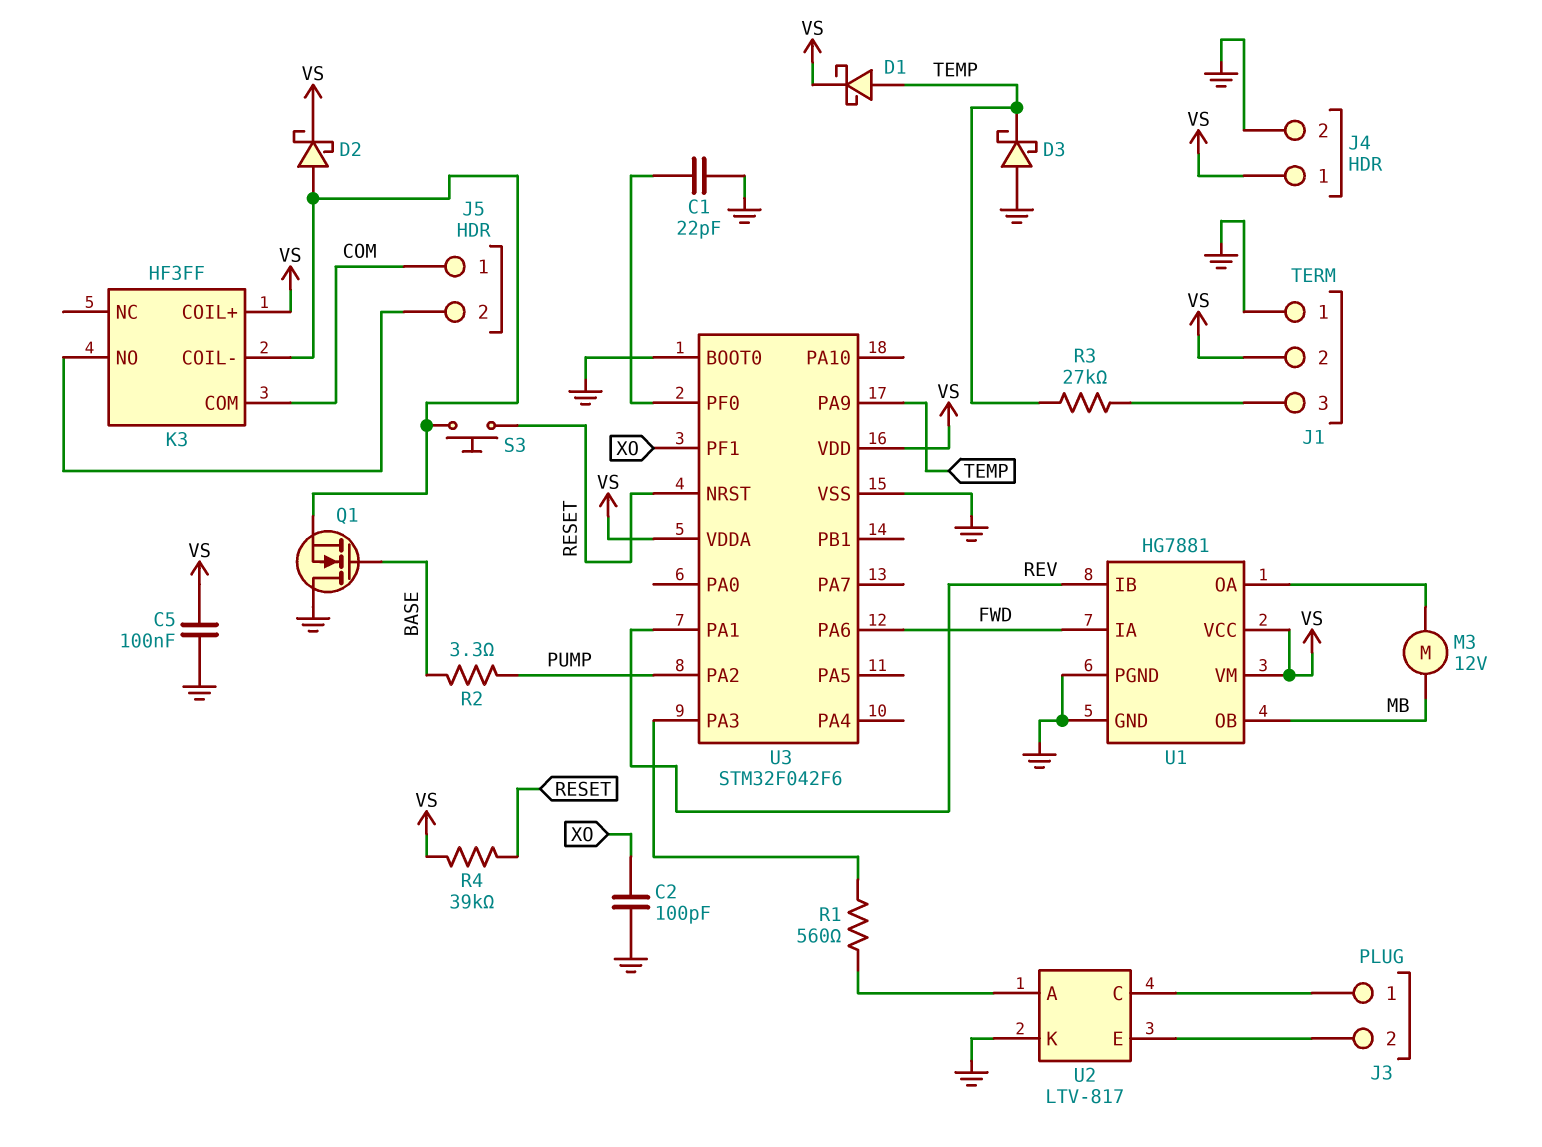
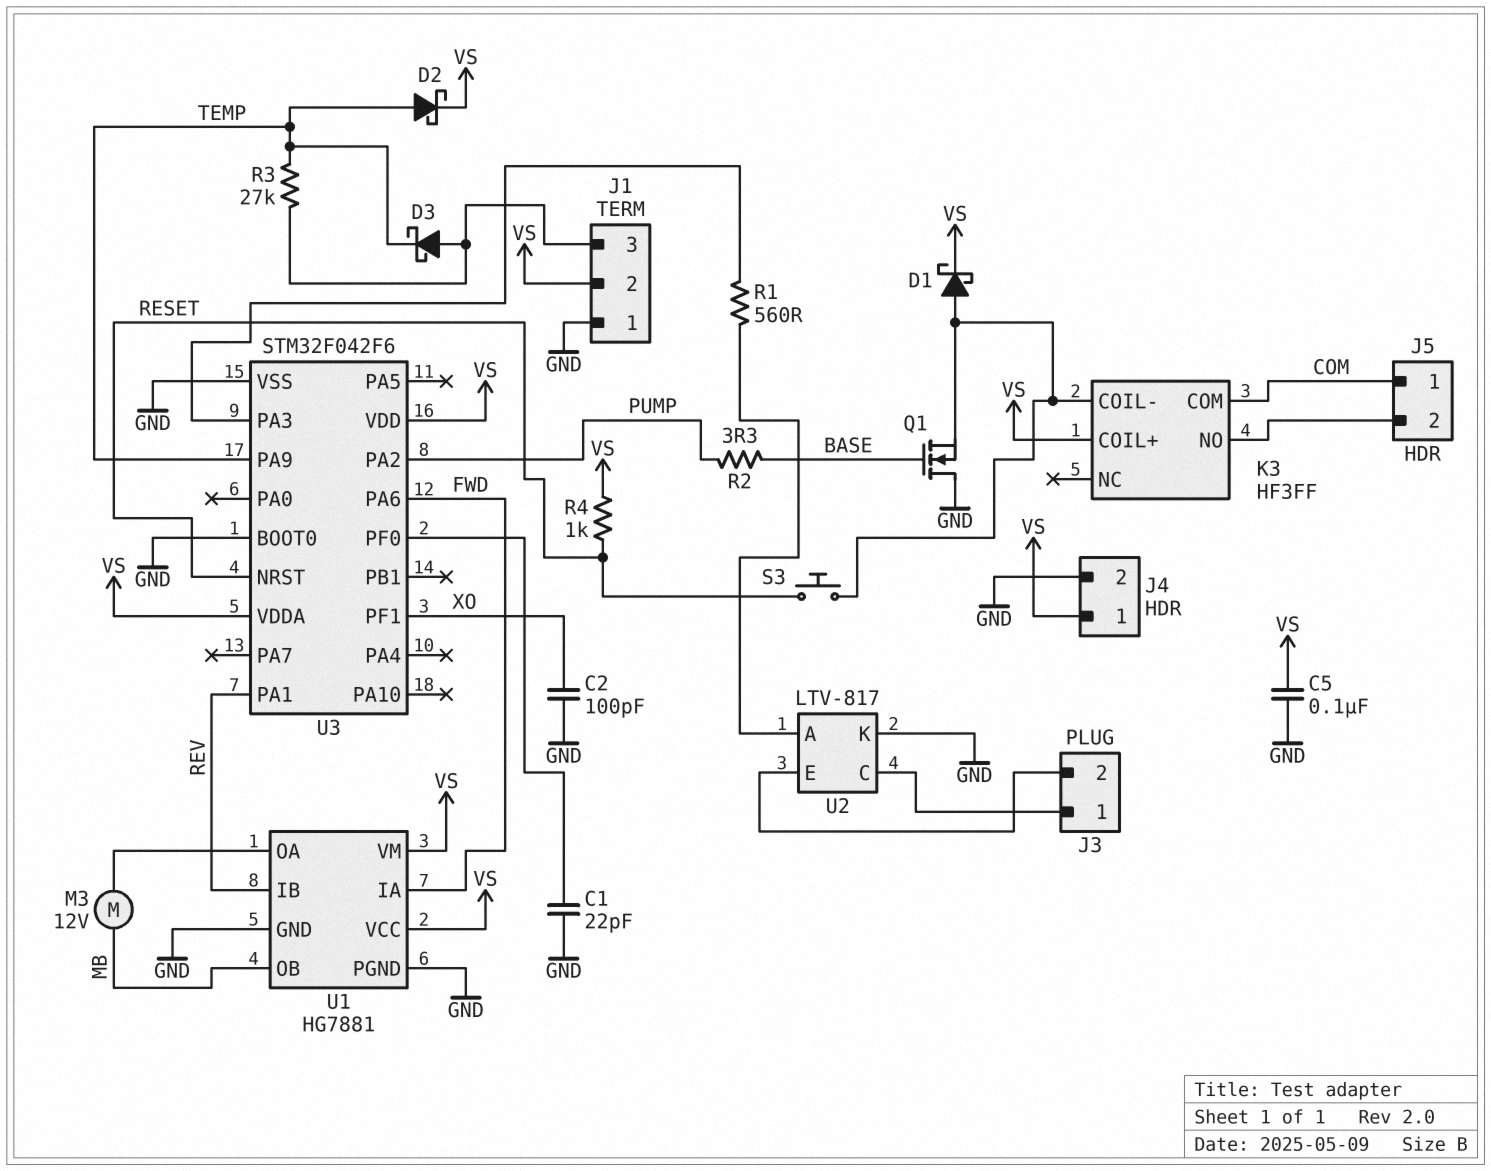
D1: schottky (A TEMP, K VS) -> schottky (A K3/COIL-, K VS)
D2: schottky (A K3/COIL-, K VS) -> schottky (A TEMP, K VS)
D3: schottky (A GND, K TEMP) -> schottky (A J1/3, K TEMP)
R4: 39k (RESET, VS) -> 1k (RESET, VS)

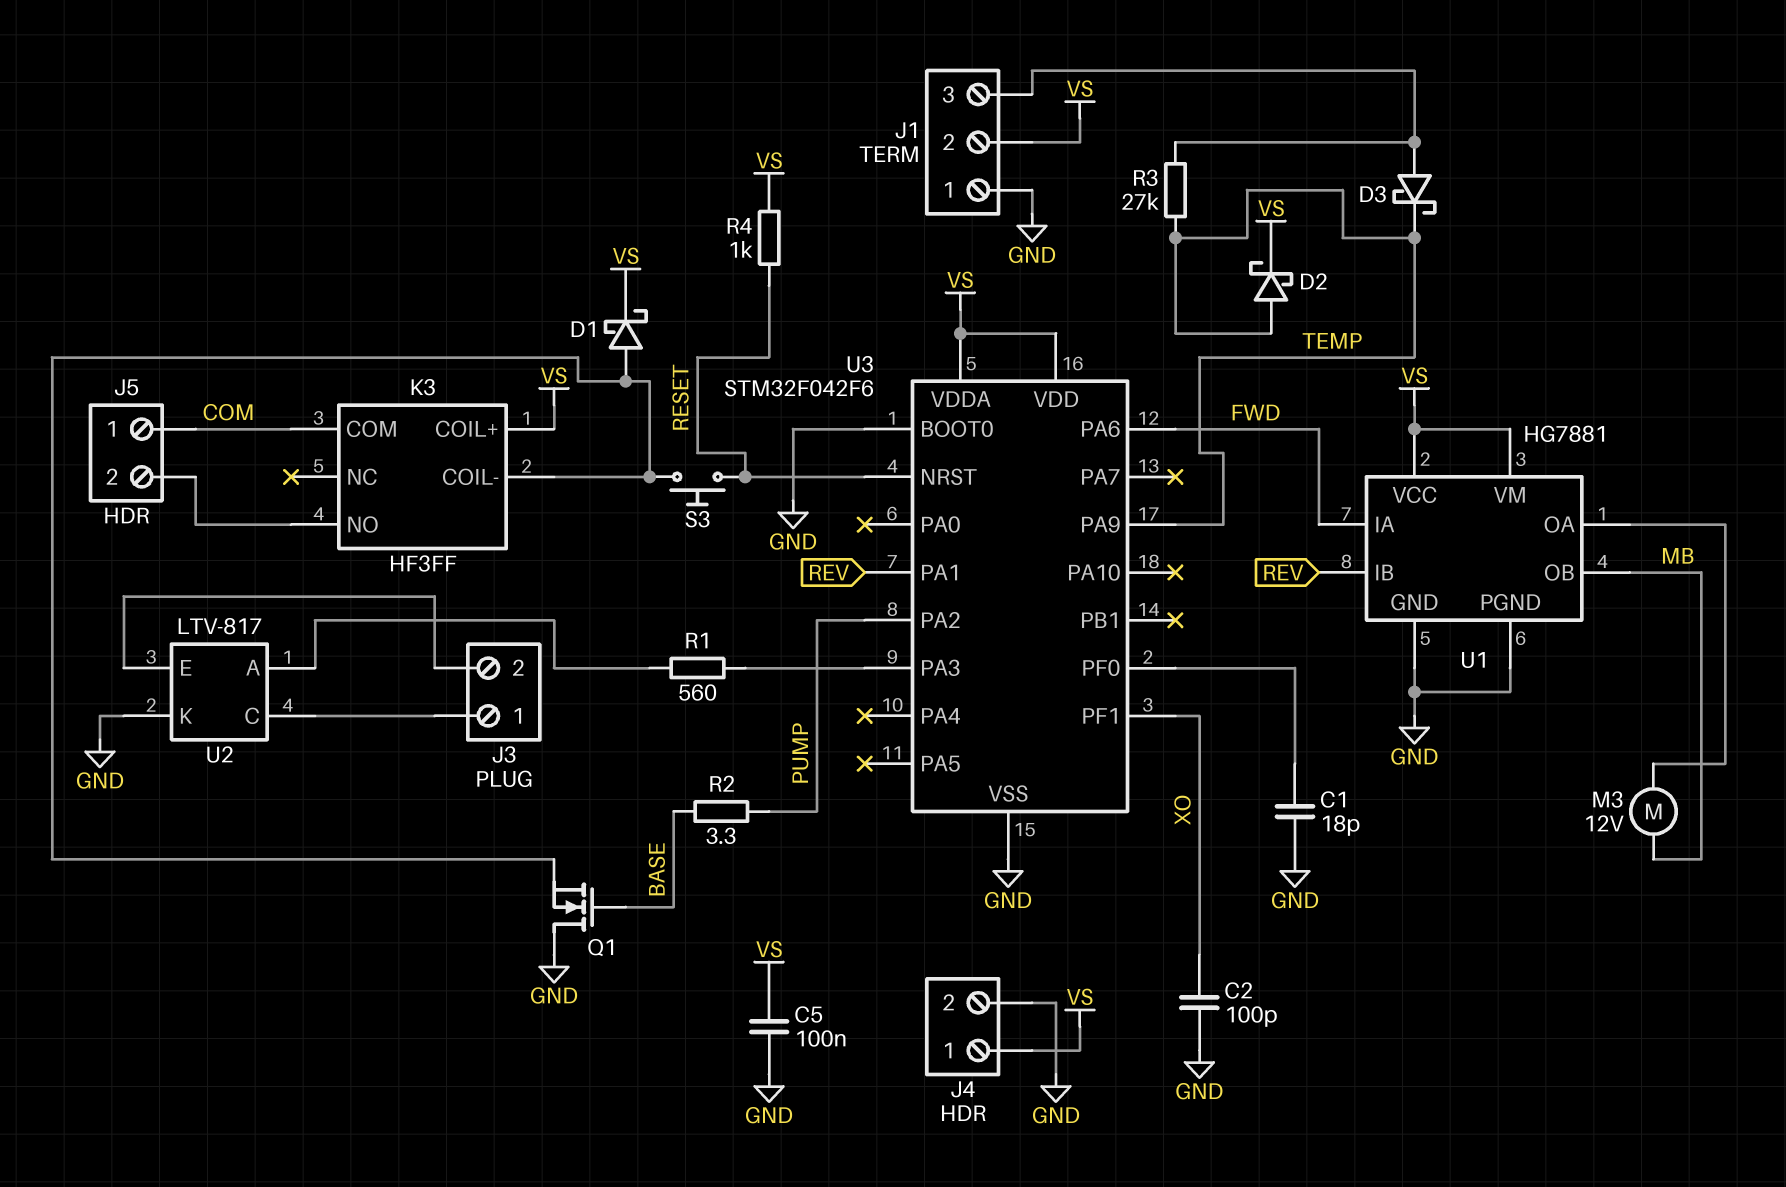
C1: 22pF (GND, U3/PF0) -> 18pF (GND, U3/PF0)

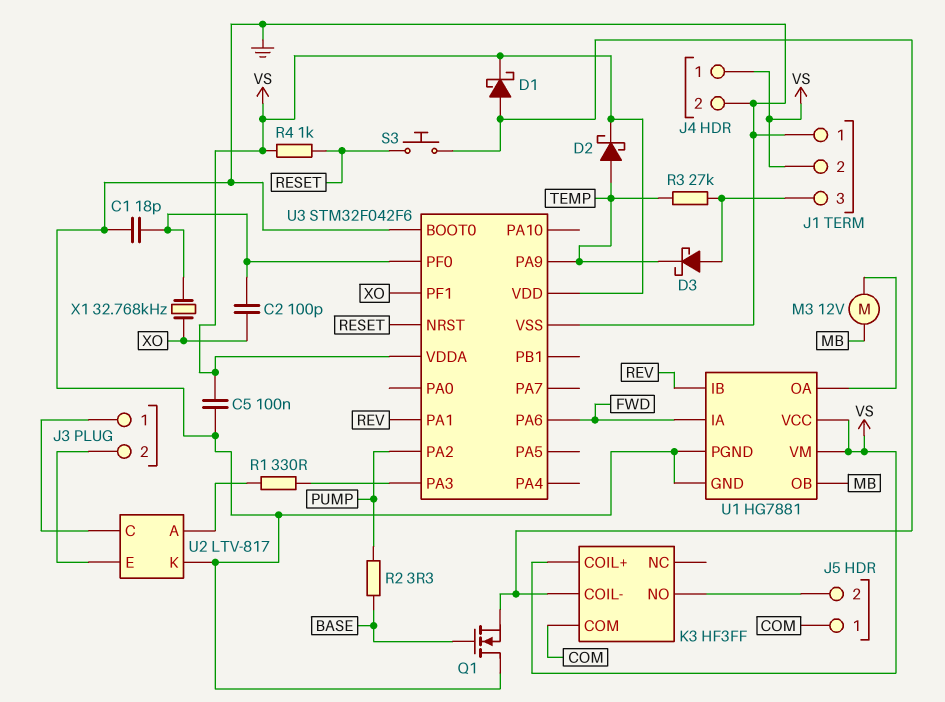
C2: 100pF (GND, XO) -> 100pF (U3/PF0, XO)
R1: 560 (U2/A, U3/PA3) -> 330 (U2/A, U3/PA3)
X1: none -> 32.768kHz (U3/PF0, XO)

